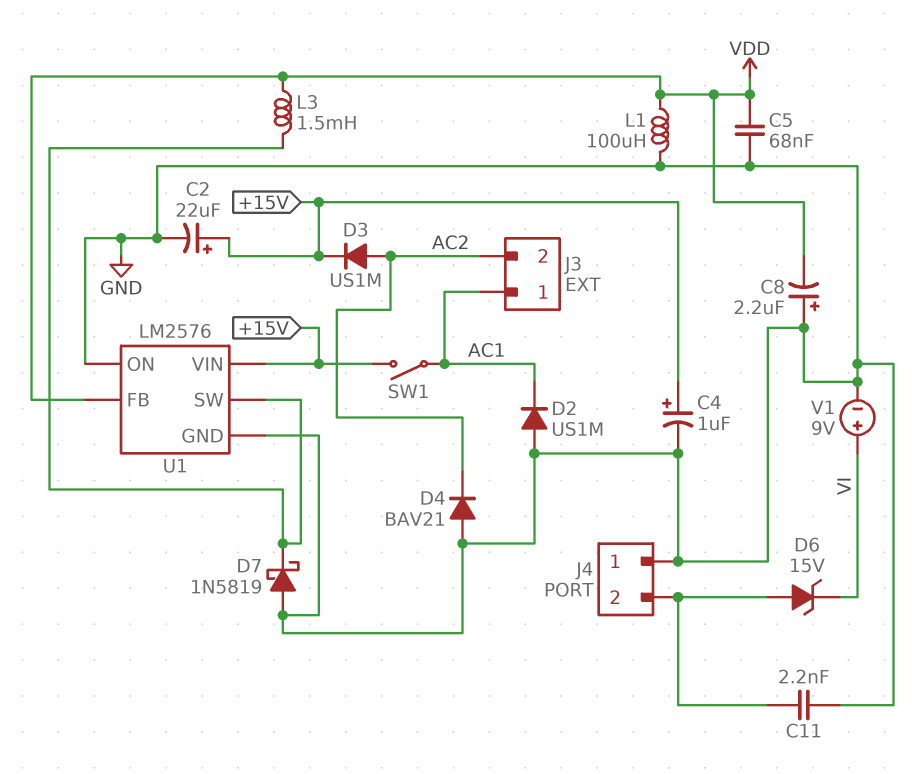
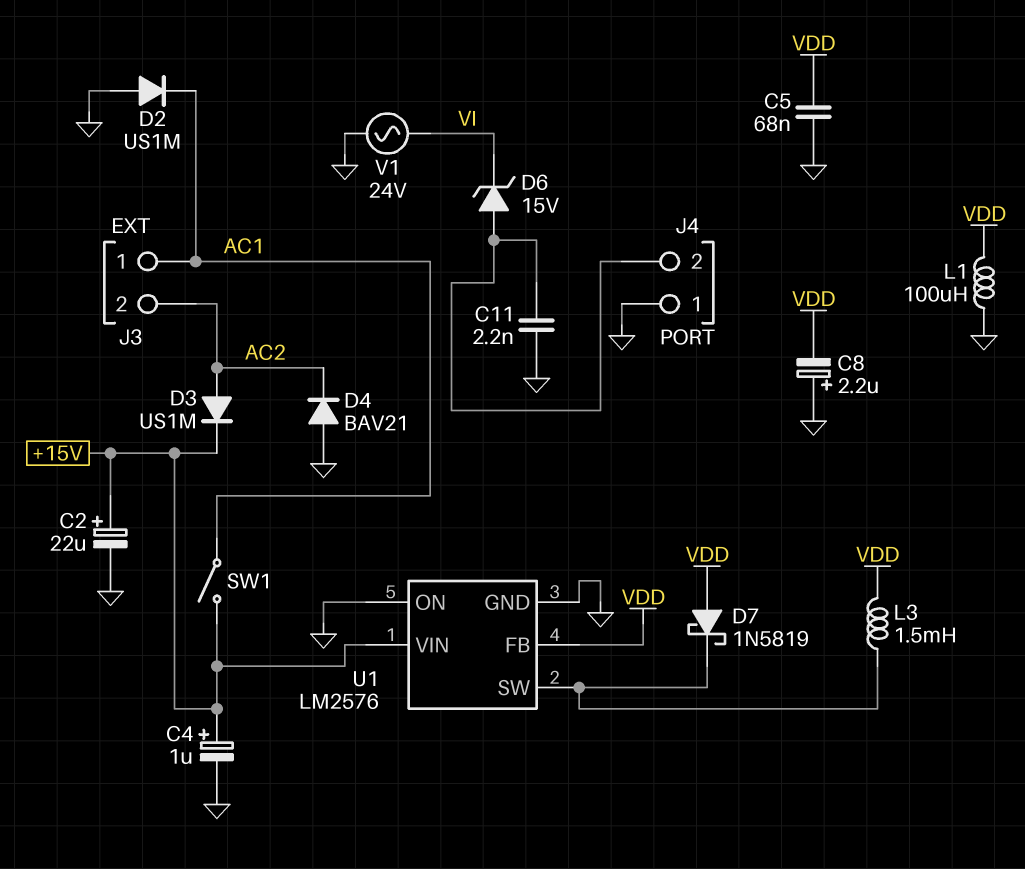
D7: schottky 1N5819 (A GND, K U1/SW) -> schottky 1N5819 (A VDD, K U1/SW)
V1: 9V (plus VI, minus GND) -> AC 24V (GND, VI)

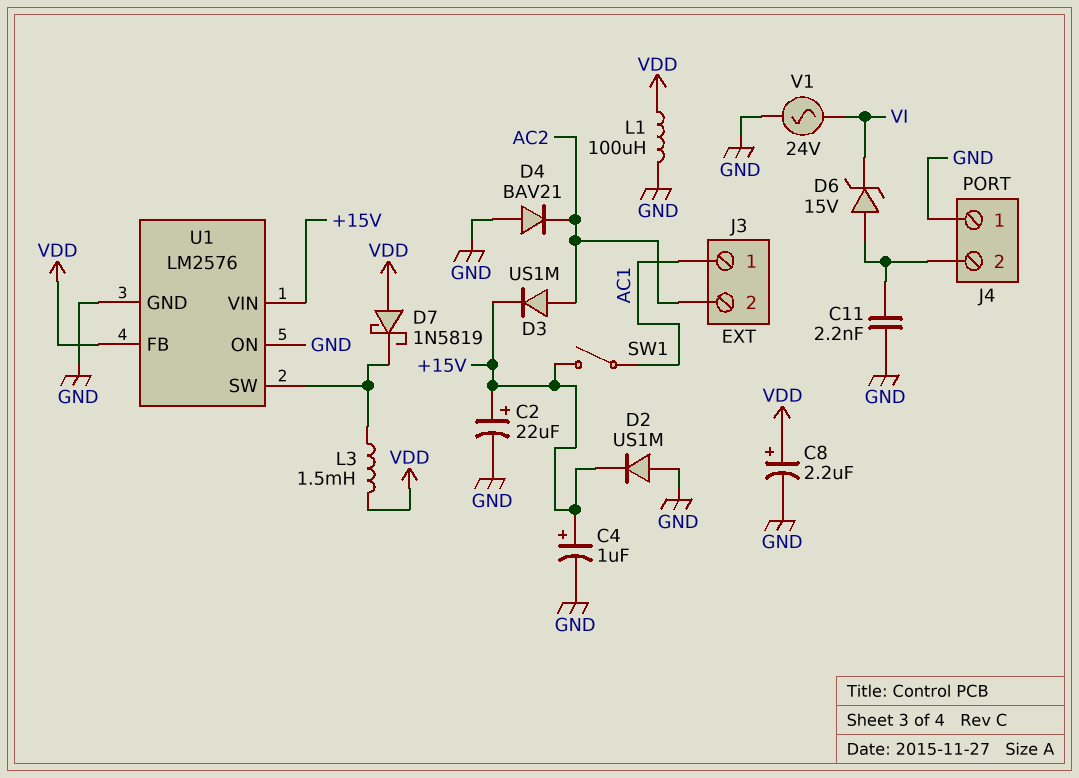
C5: 68nF (GND, VDD) -> none
C8: 2.2uF (plus GND, minus VDD) -> 2.2uF (plus VDD, minus GND)
D2: diode US1M (A GND, K AC1) -> diode US1M (A GND, K +15V)

